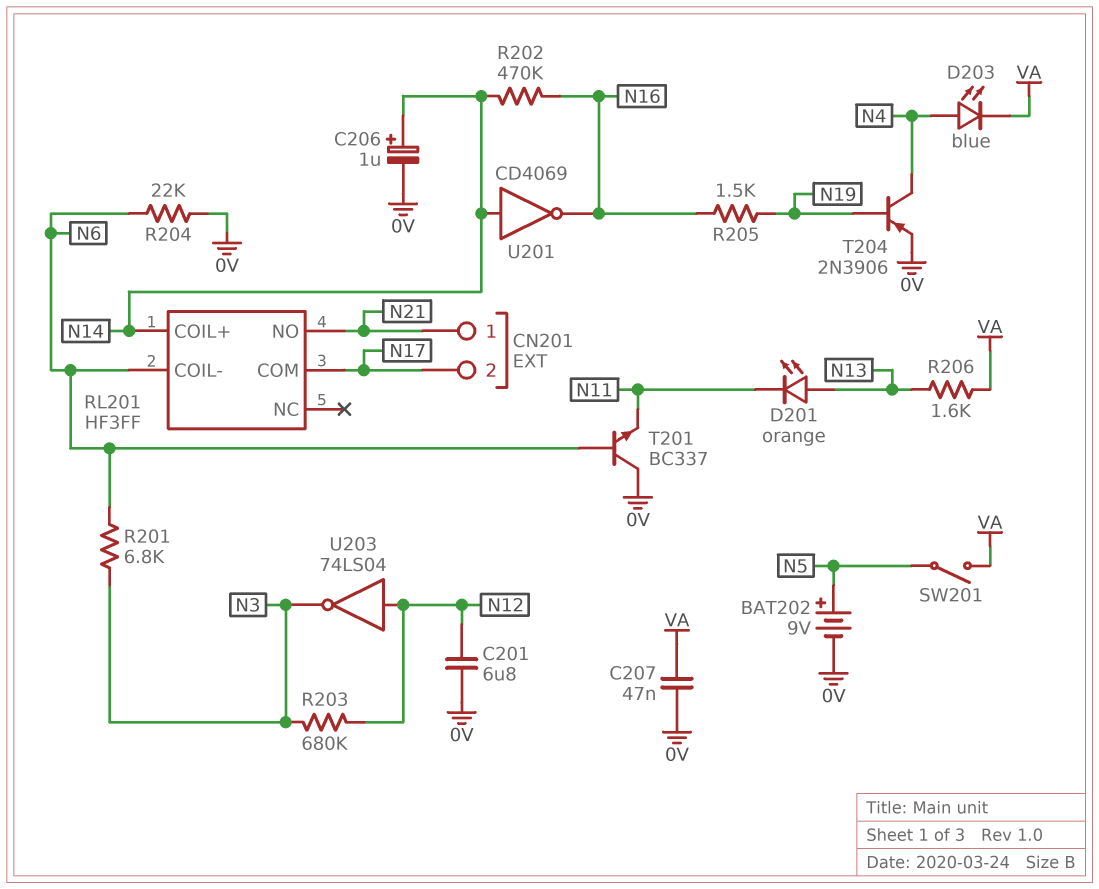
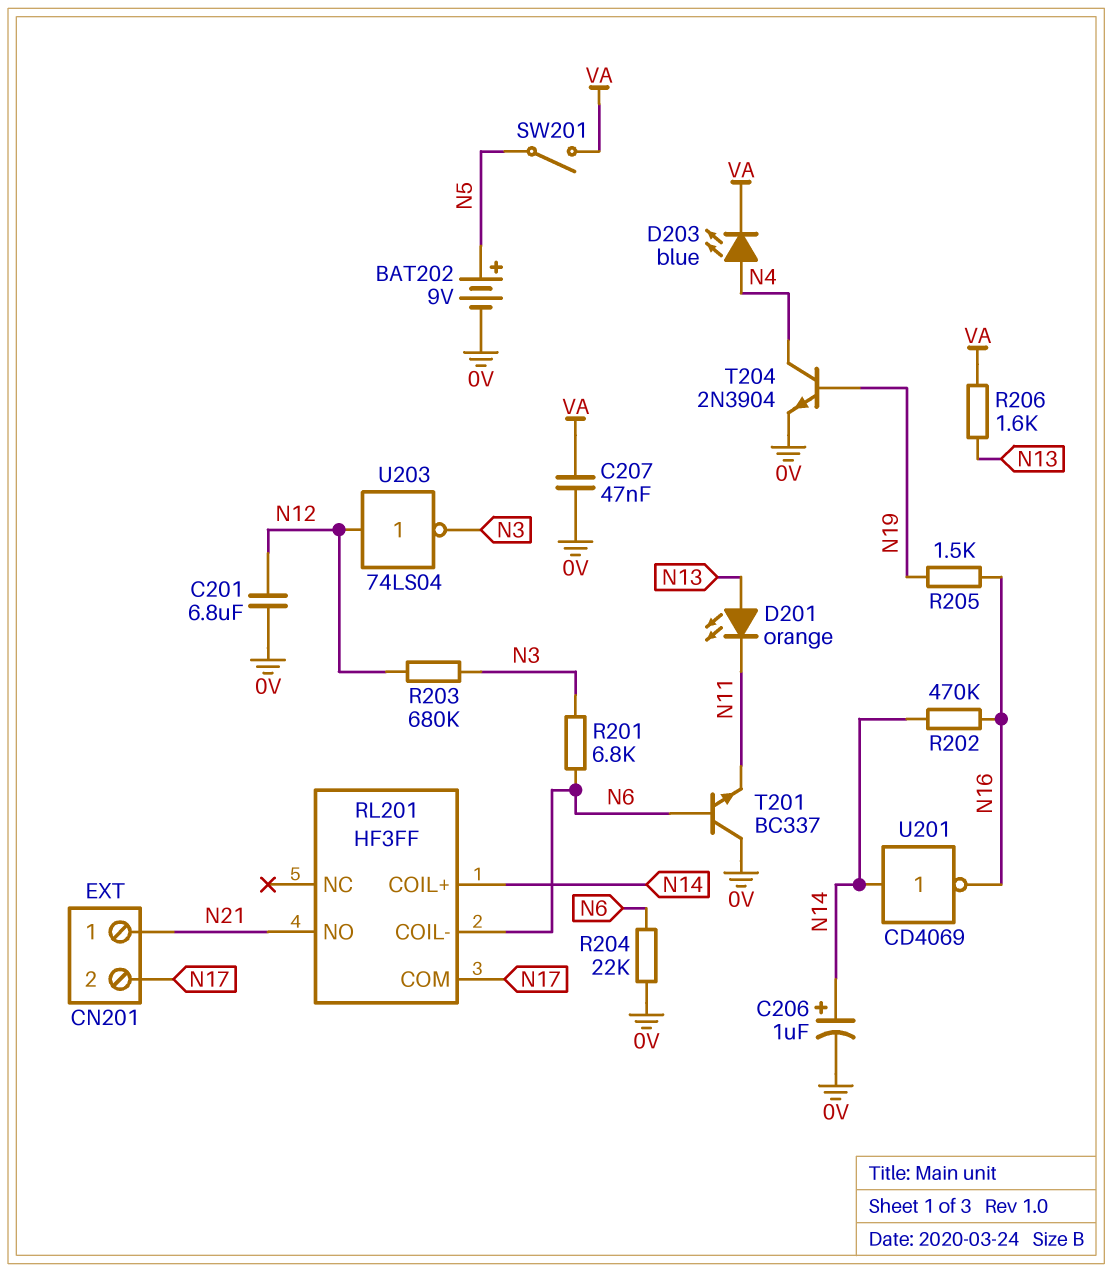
T204: PNP 2N3906 (B N19, C N4, E 0V) -> NPN 2N3904 (B N19, C N4, E 0V)

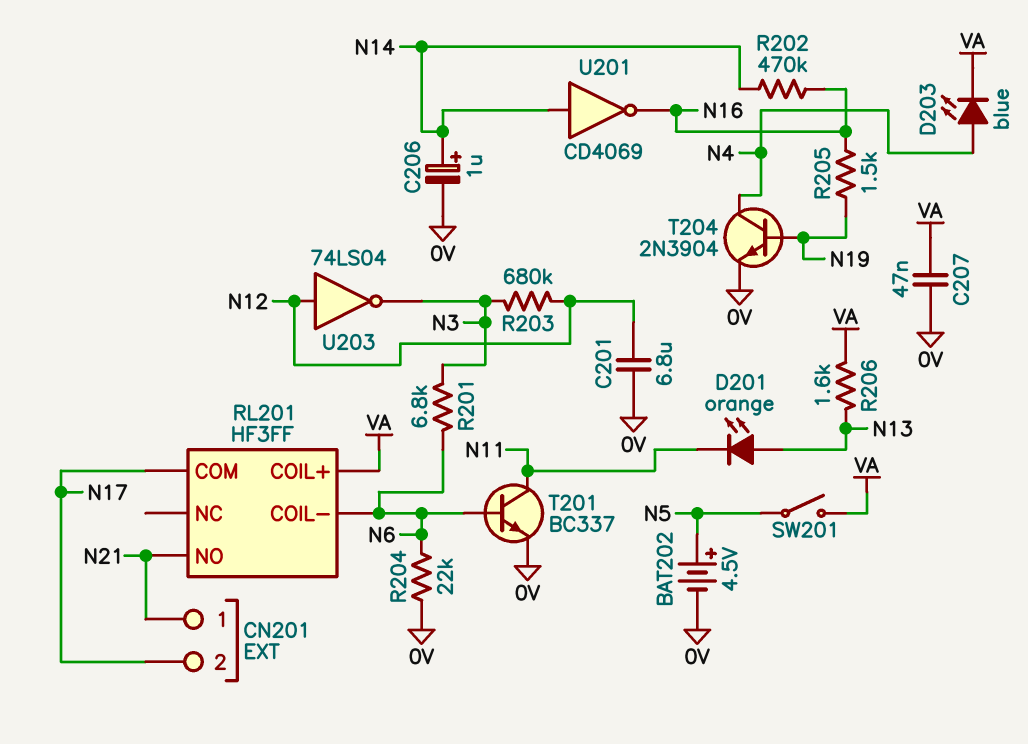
BAT202: 9V (plus N5, minus 0V) -> 4.5V (plus N5, minus 0V)
RL201 pin COIL+: N14 -> VA
T201: NPN BC337 (B N6, C 0V, E N11) -> NPN BC337 (B N6, C N11, E 0V)

